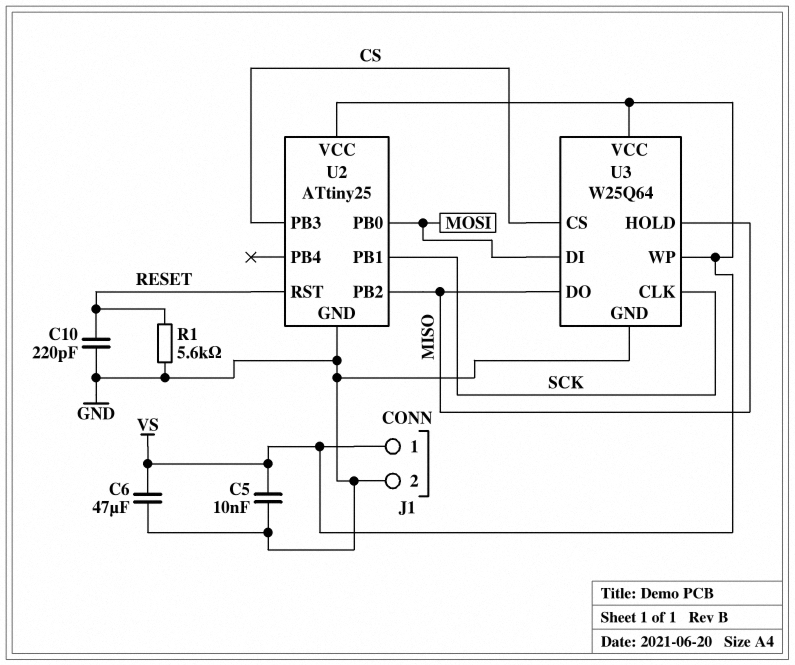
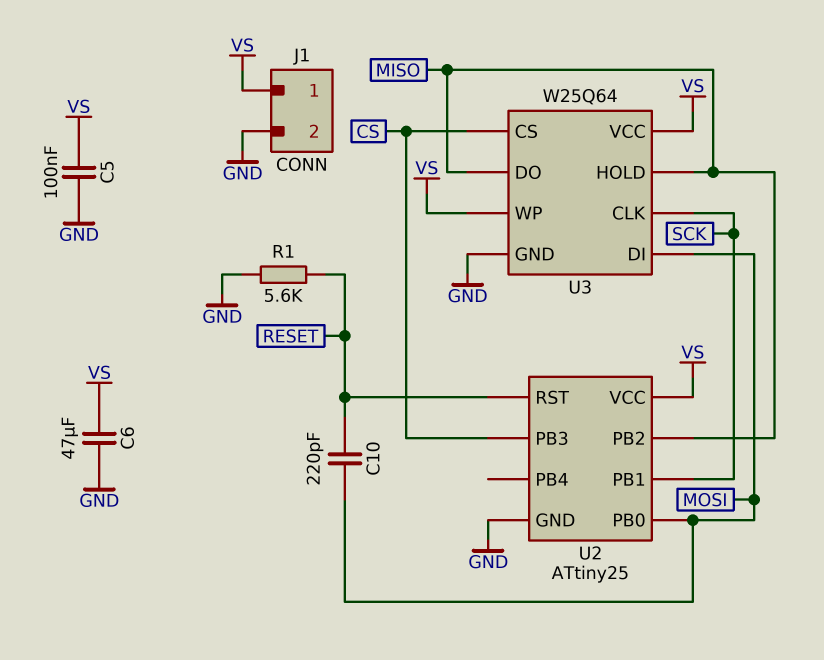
C5: 10nF (GND, VS) -> 100nF (GND, VS)
C10: 220pF (GND, RESET) -> 220pF (MOSI, RESET)

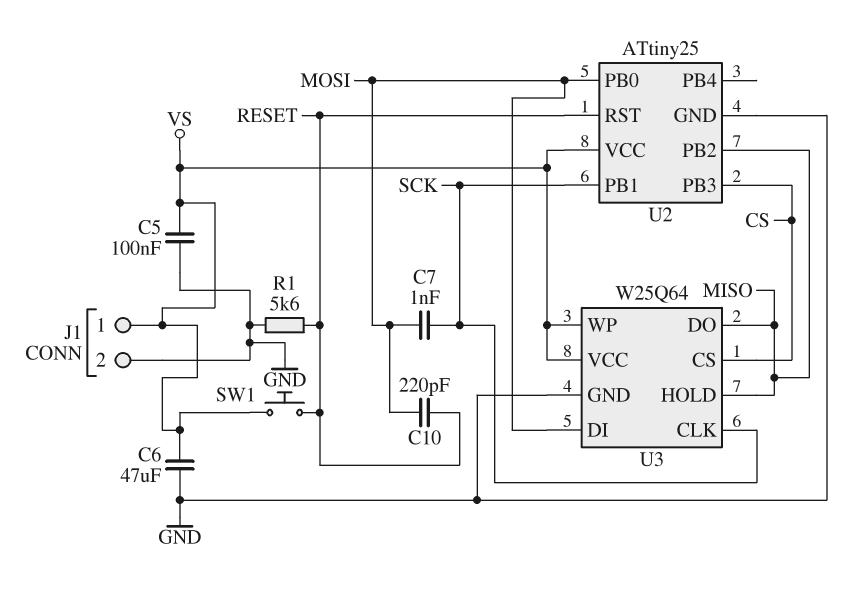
C7: none -> 1nF (MOSI, SCK)
SW1: none -> button (RESET, VS)

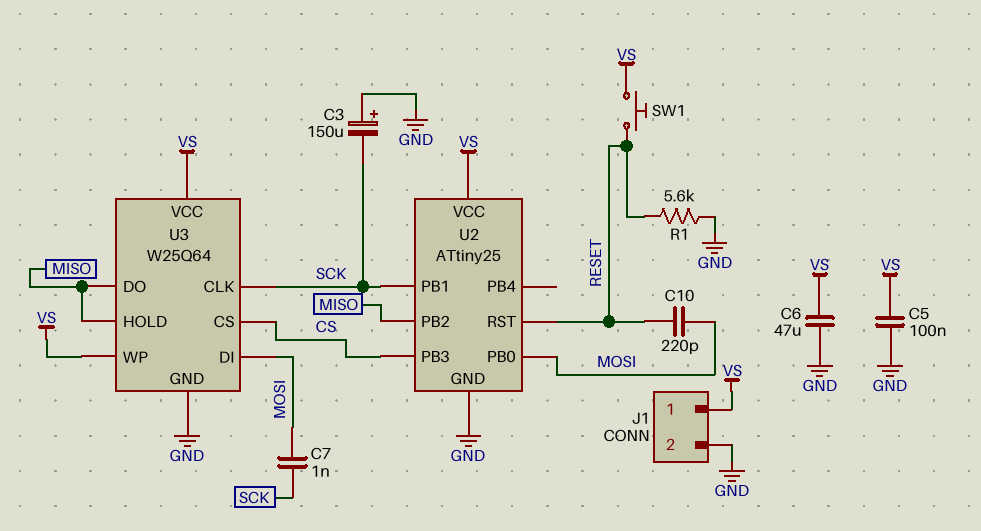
C3: none -> 150uF (plus GND, minus SCK)

